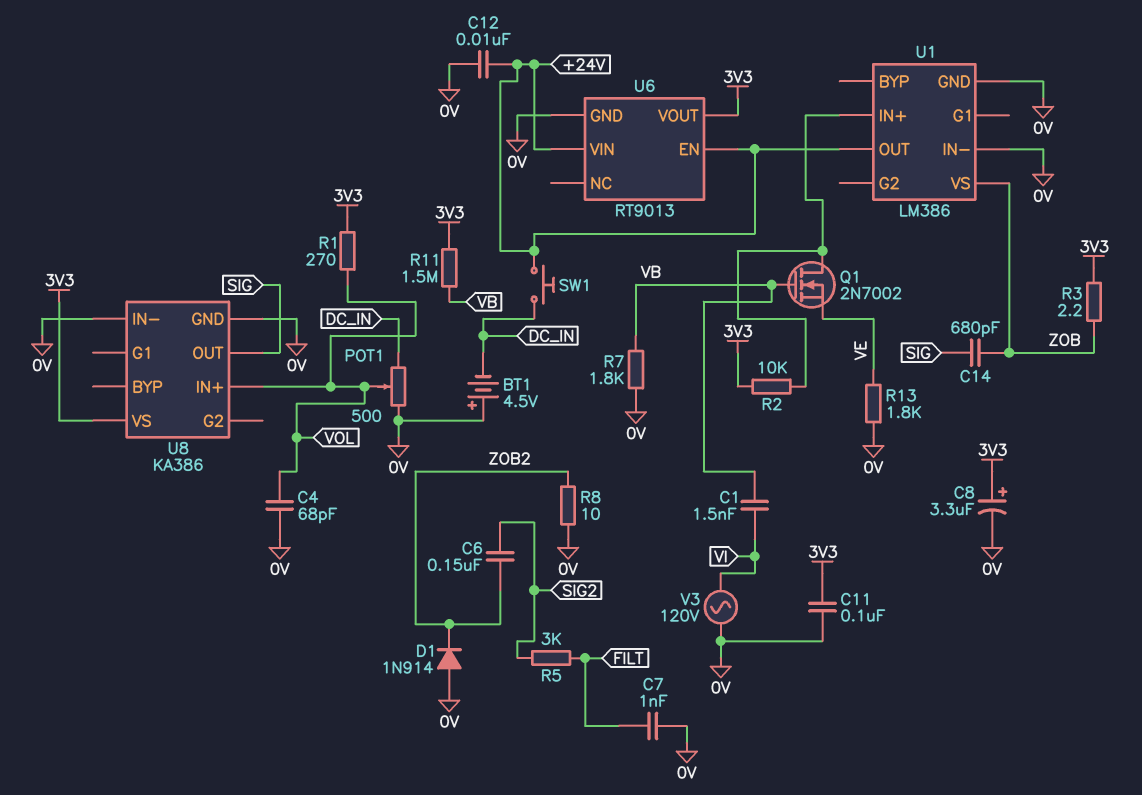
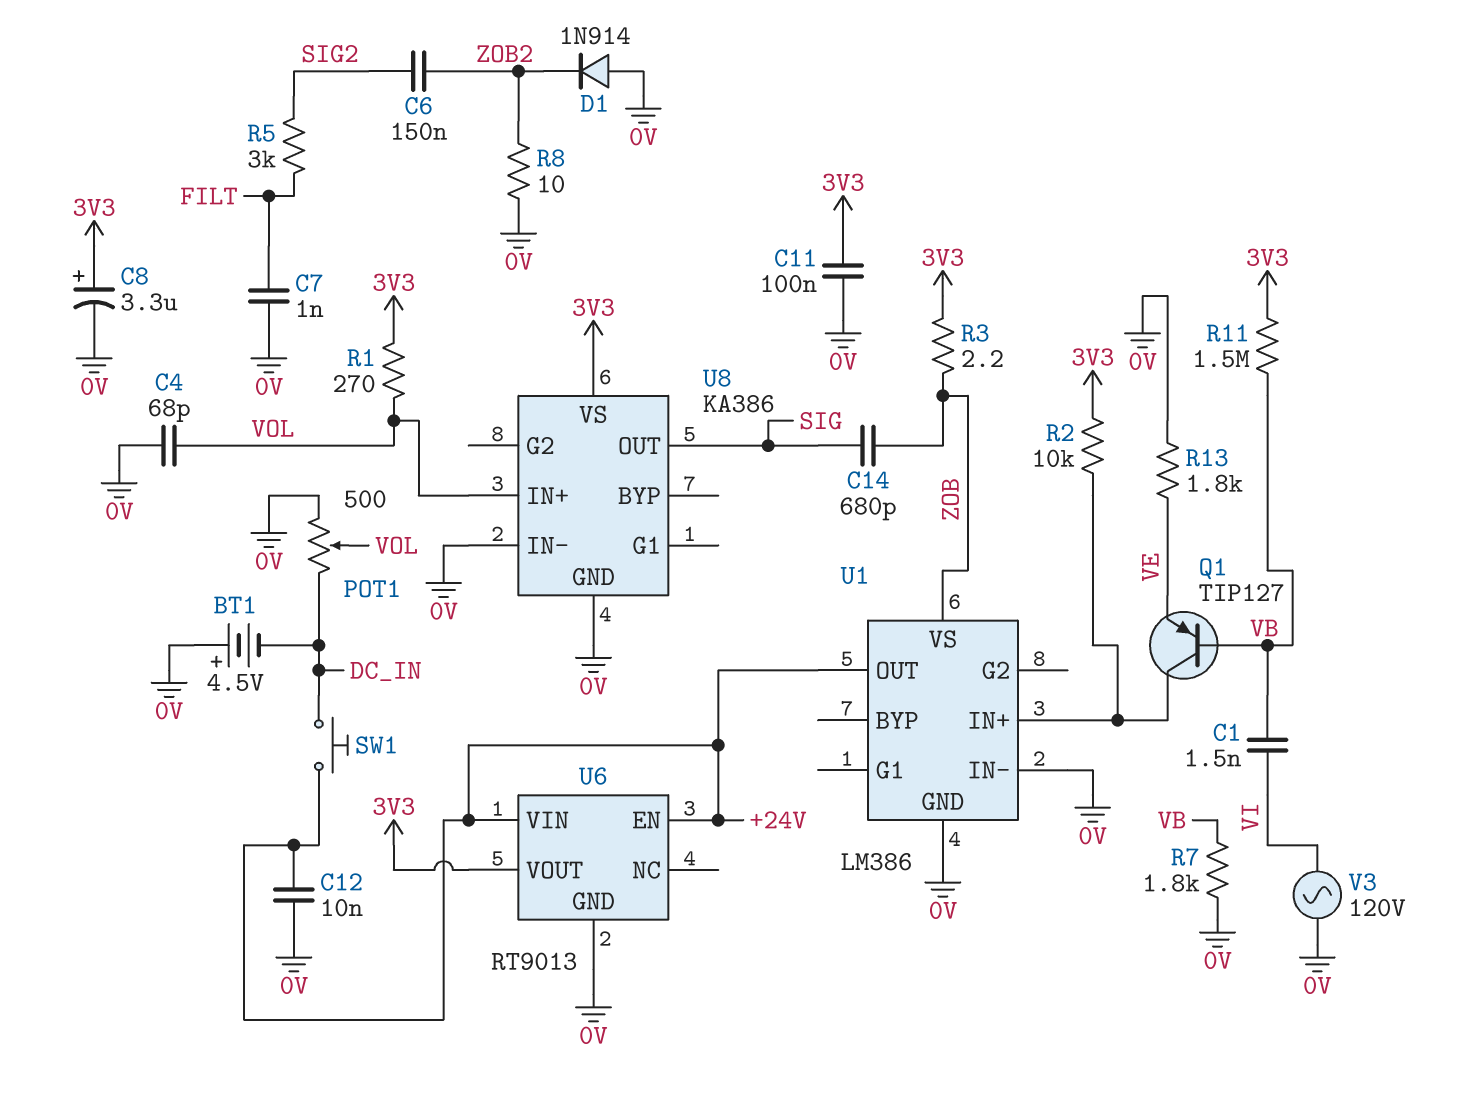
Q1: NMOS 2N7002 (G VB, D U1/IN+, S VE) -> PNP TIP127 (B VB, C U1/IN+, E VE)

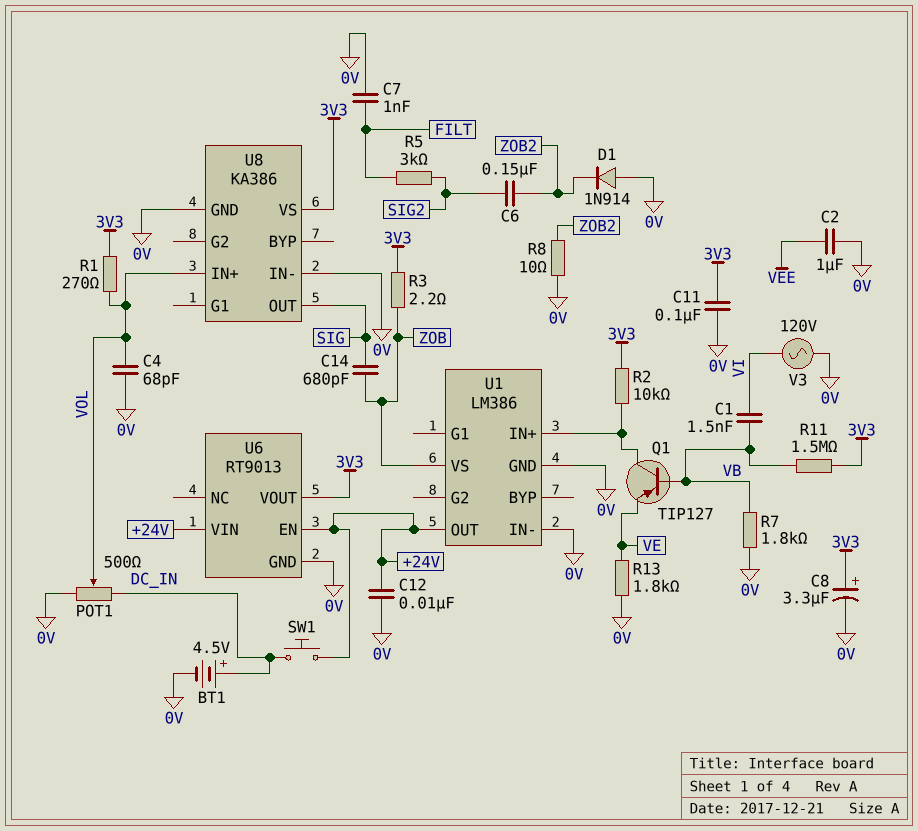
BT1: 4.5V (plus 0V, minus DC_IN) -> 4.5V (plus DC_IN, minus 0V)
C2: none -> 1uF (0V, VEE)

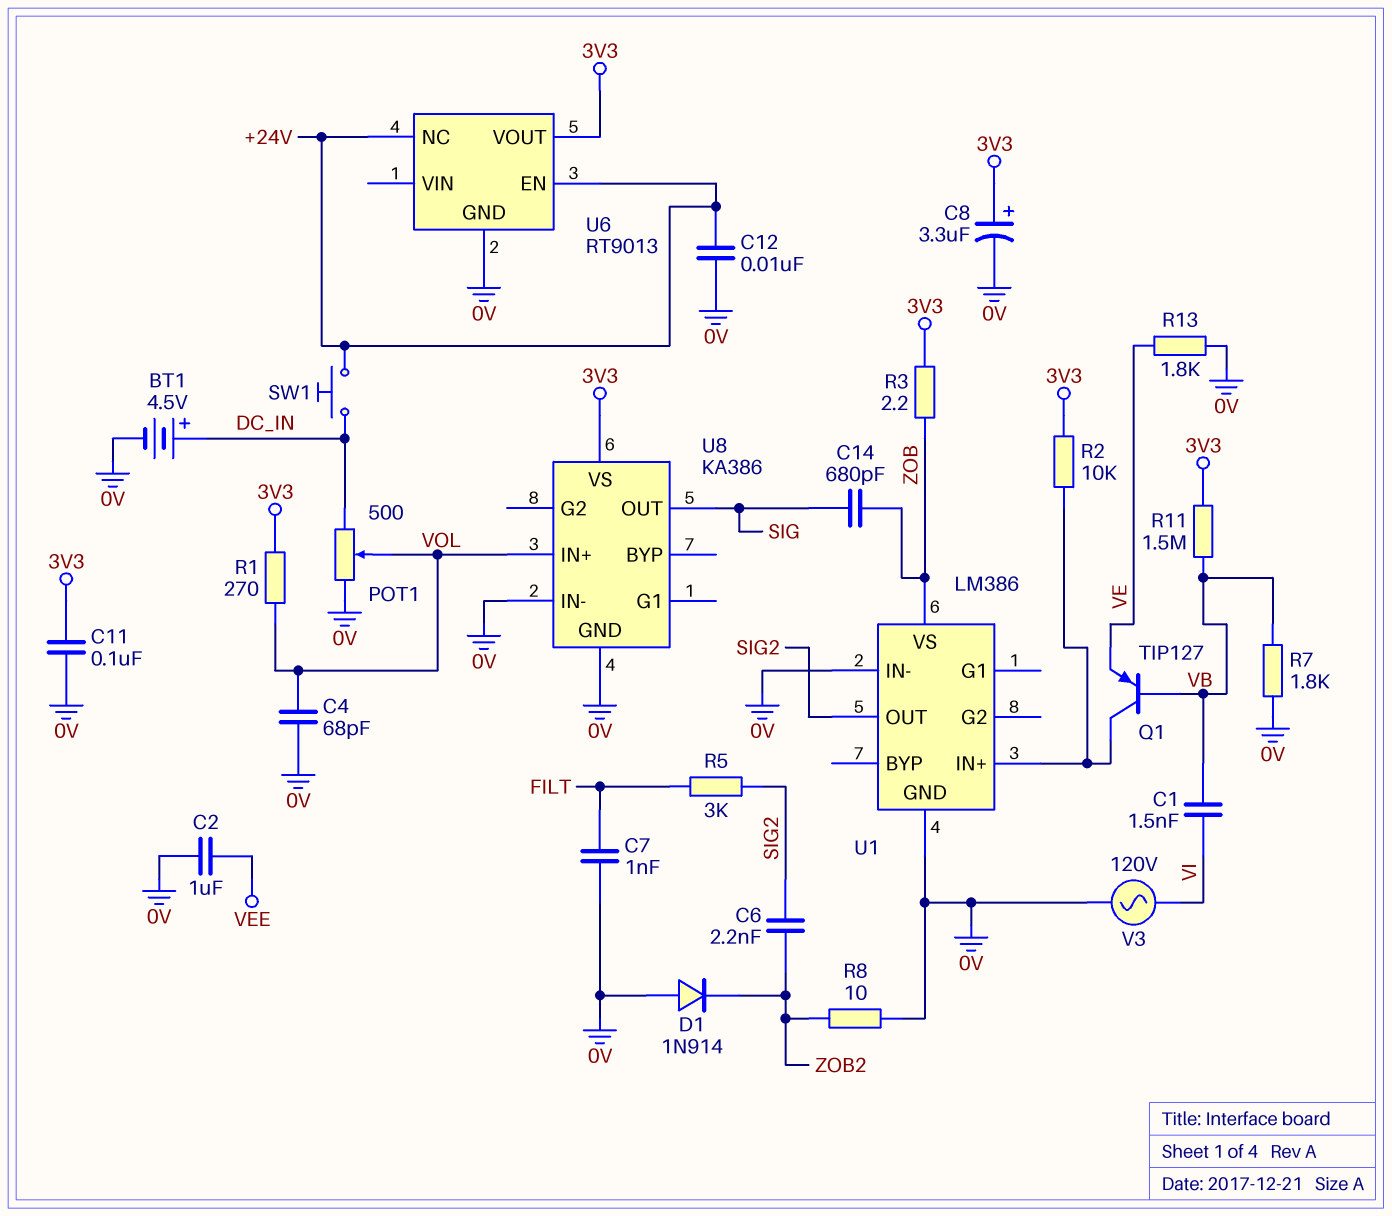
C6: 150nF (SIG2, ZOB2) -> 2.2nF (SIG2, ZOB2)
U1 pin OUT: +24V -> SIG2
U6 pin NC: none -> +24V
U6 pin VIN: +24V -> none

